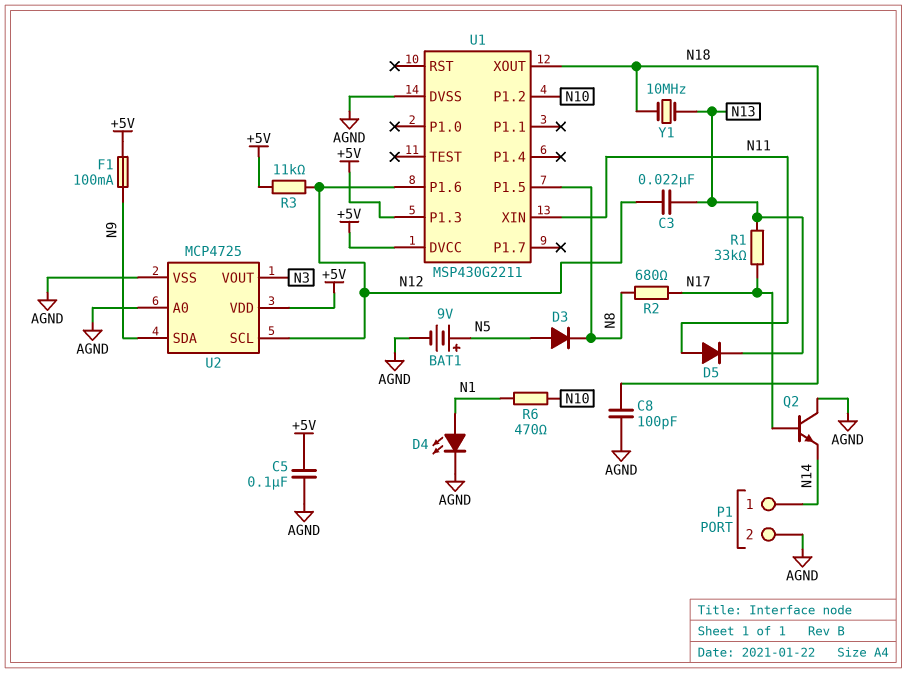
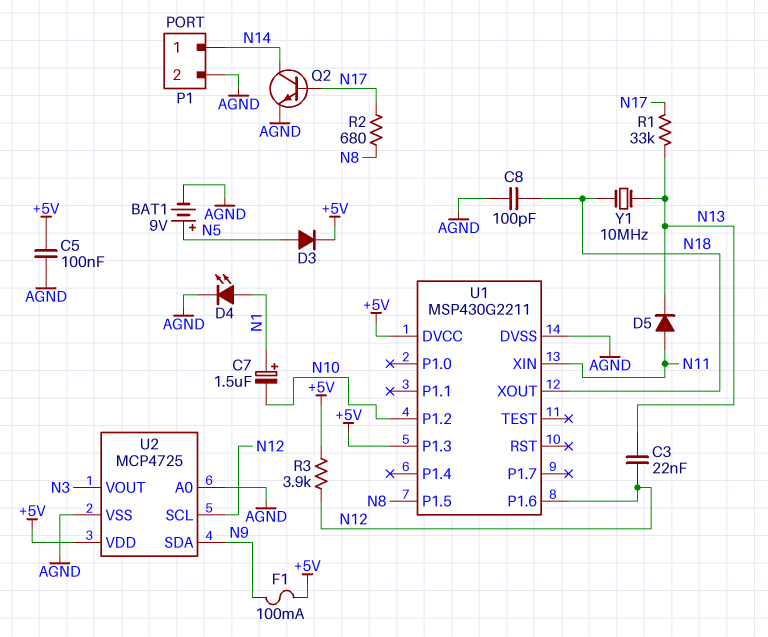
C7: none -> 1.5uF (plus N1, minus N10)
D3: diode (A N5, K N8) -> diode (A N5, K +5V)
Q2: NPN (B N17, C AGND, E N14) -> NPN (B N17, C N14, E AGND)
R3: 11k (+5V, N12) -> 3.9k (+5V, N12)
R6: 470 (N1, N10) -> none

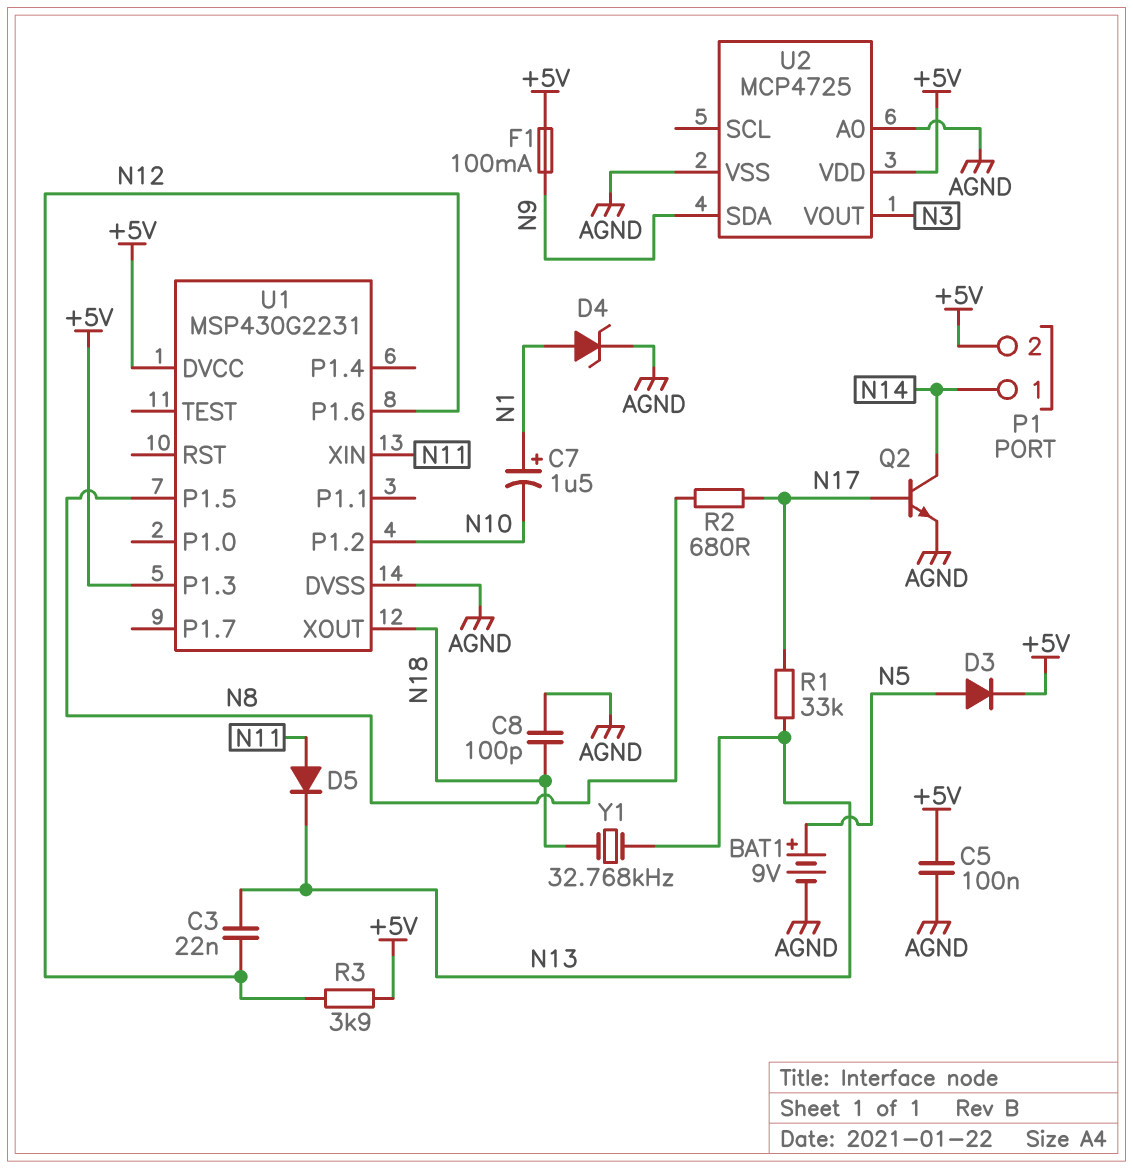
D4: LED (A N1, K AGND) -> zener (A N1, K AGND)
P1 pin 2: AGND -> +5V
U1: MSP430G2211 -> MSP430G2231
U2 pin SCL: N12 -> none
Y1: 10MHz (N13, N18) -> 32.768kHz (N13, N18)

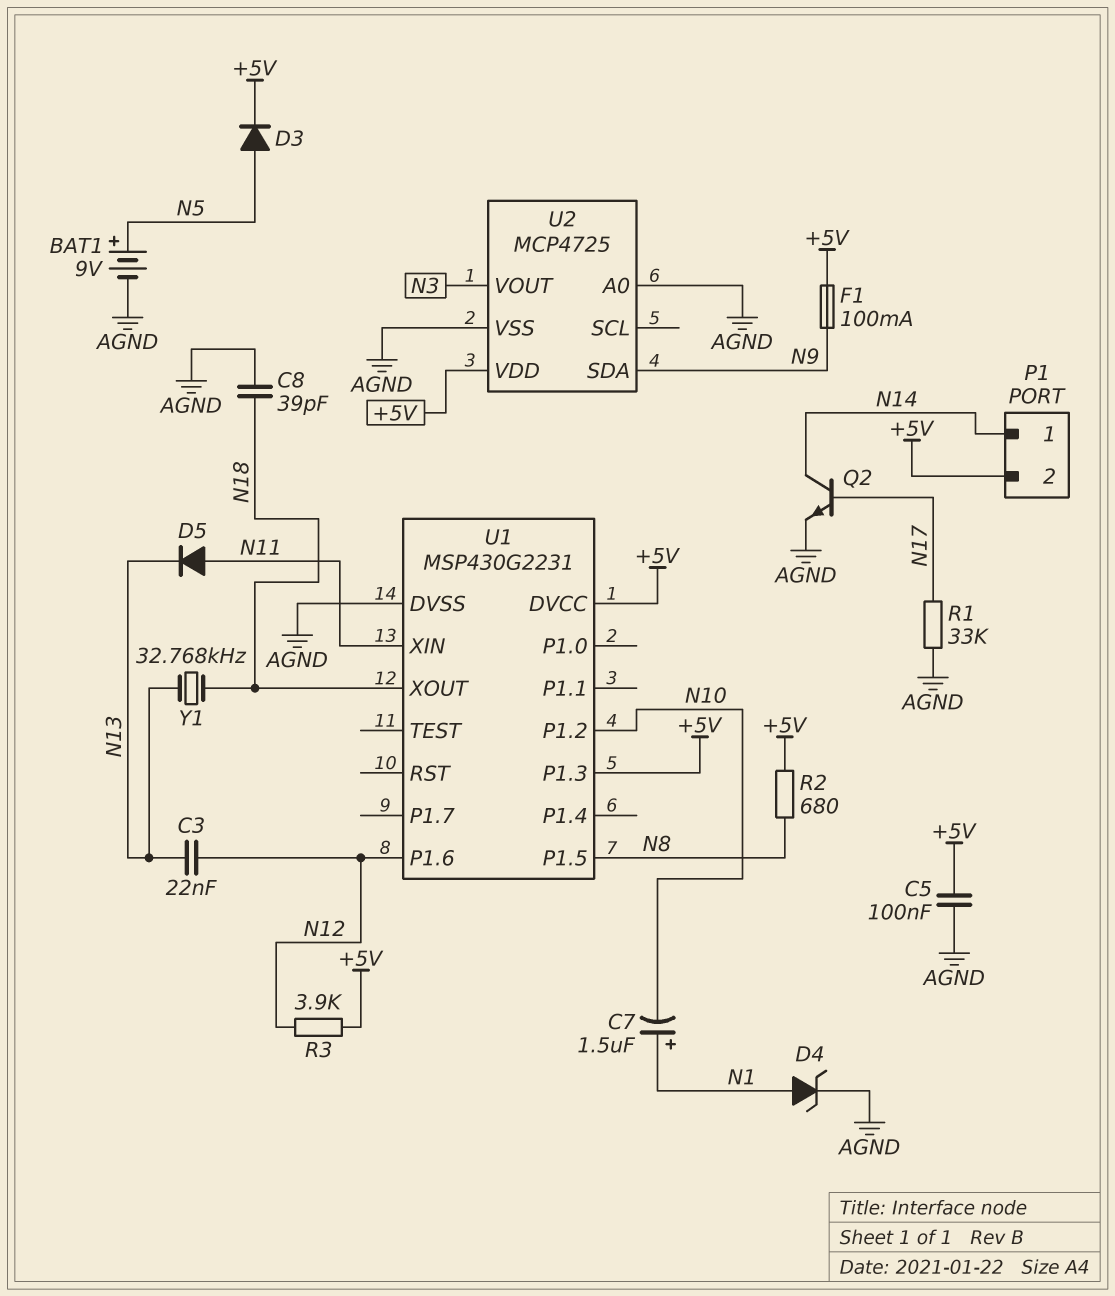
C8: 100pF (AGND, N18) -> 39pF (AGND, N18)
R1: 33k (N13, N17) -> 33k (AGND, N17)
R2: 680 (N8, N17) -> 680 (+5V, N8)

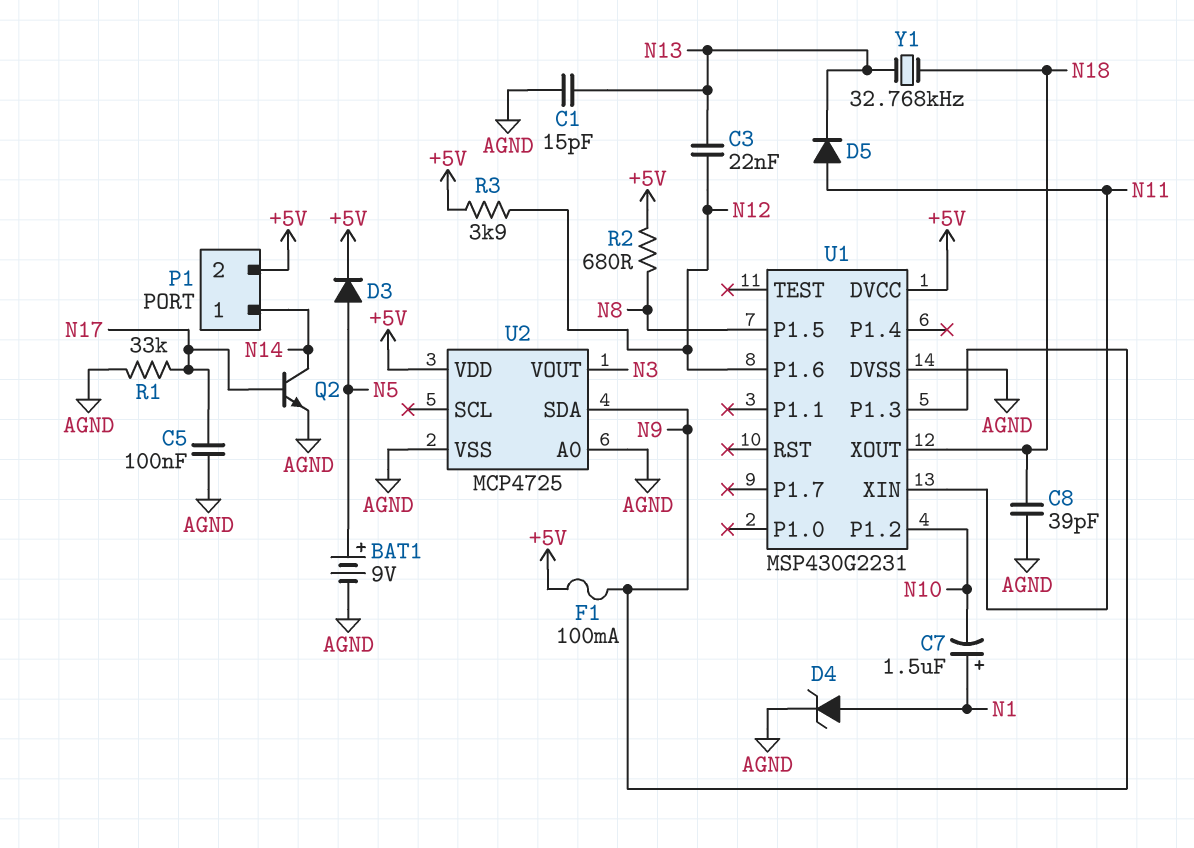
C1: none -> 15pF (AGND, N13)
C5: 100nF (+5V, AGND) -> 100nF (AGND, N17)
U1 pin P1.3: +5V -> N9

